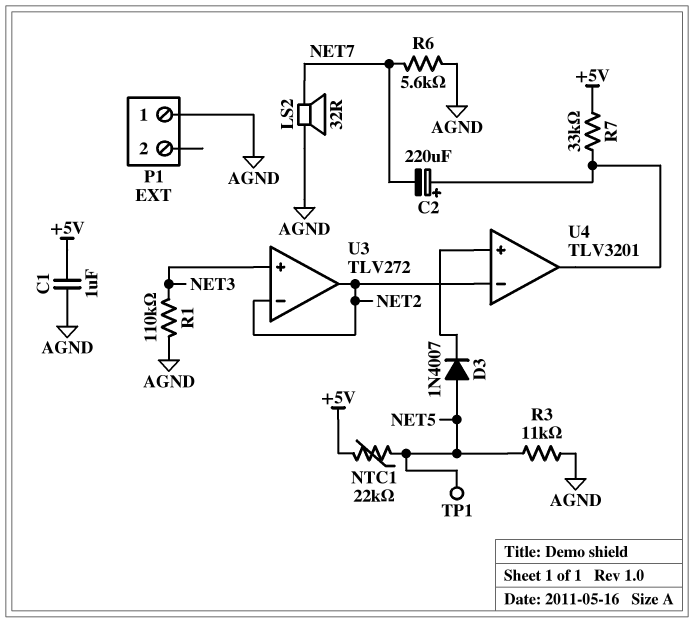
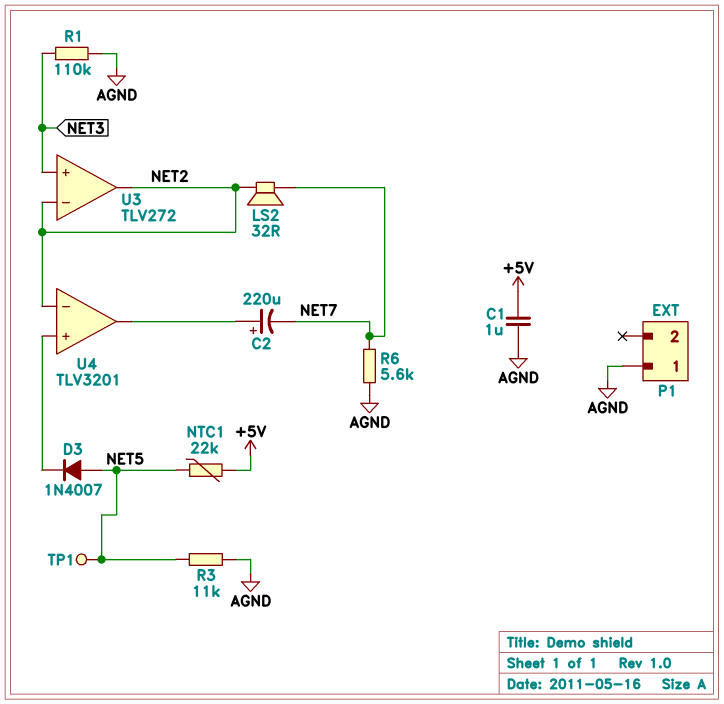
LS2: speaker 32R (AGND, NET7) -> speaker 32R (NET2, NET7)
R7: 33k (+5V, U4/out) -> none

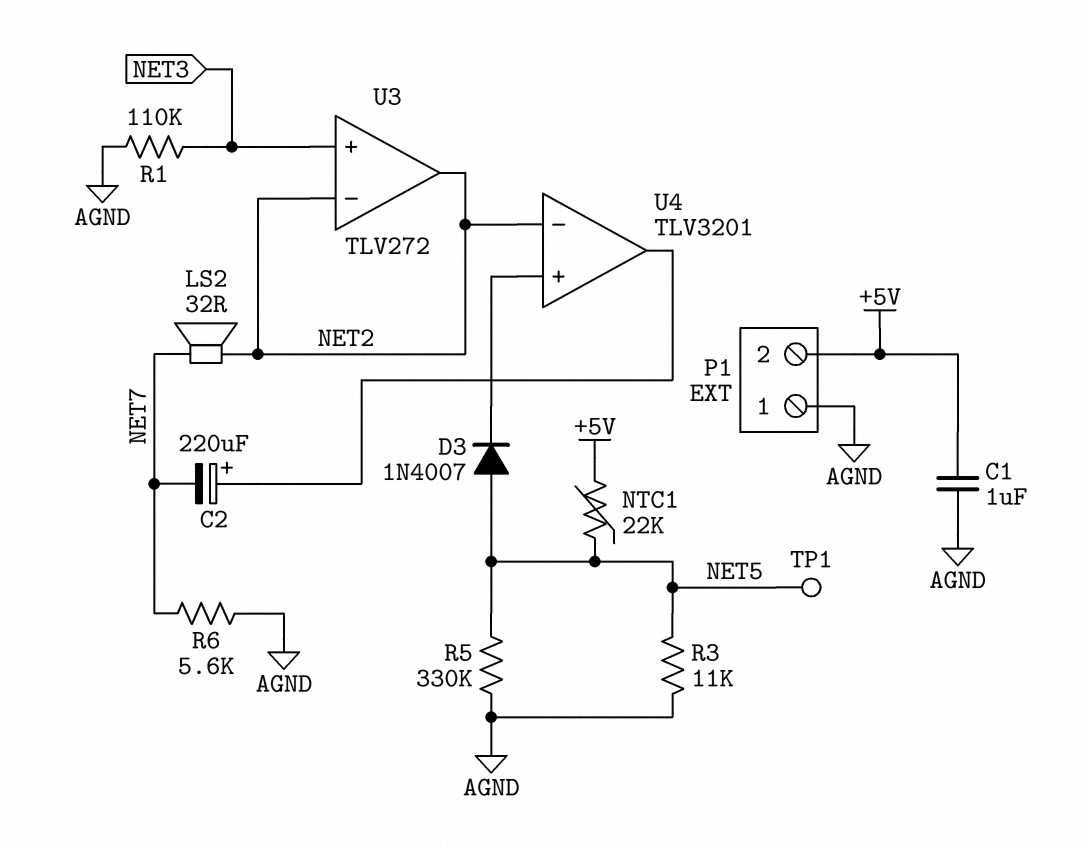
P1 pin 2: none -> +5V
R5: none -> 330k (AGND, NET5)

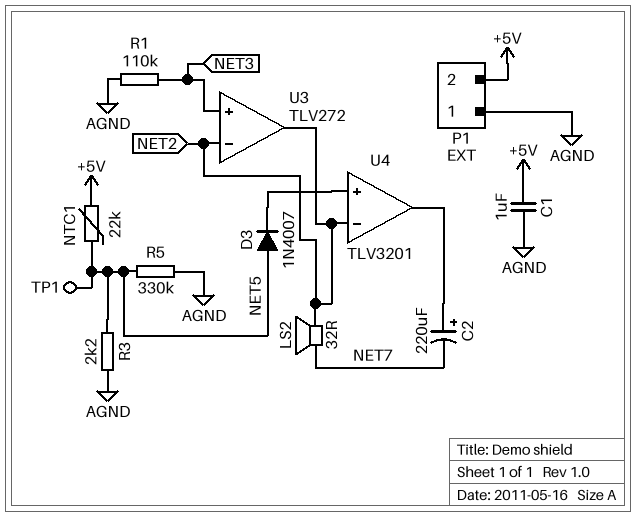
R3: 11k (AGND, NET5) -> 2.2k (AGND, NET5)
R6: 5.6k (AGND, NET7) -> none

